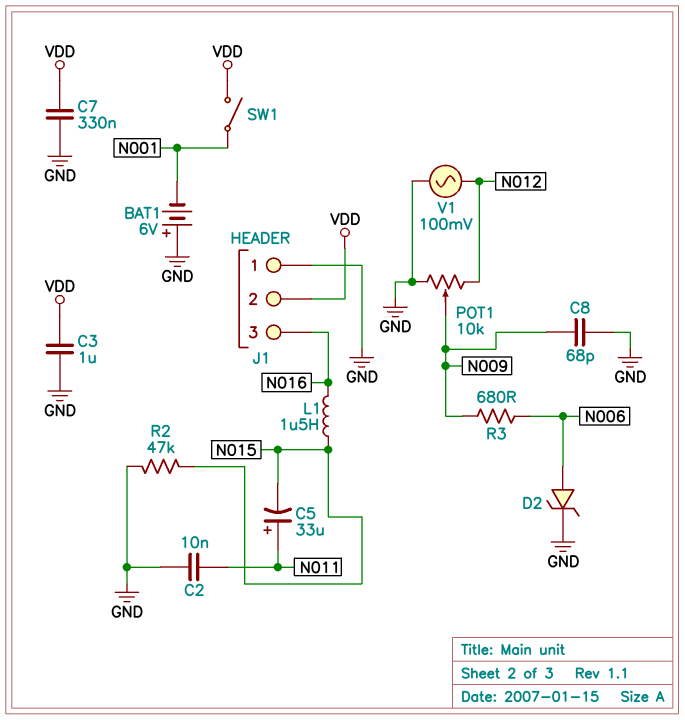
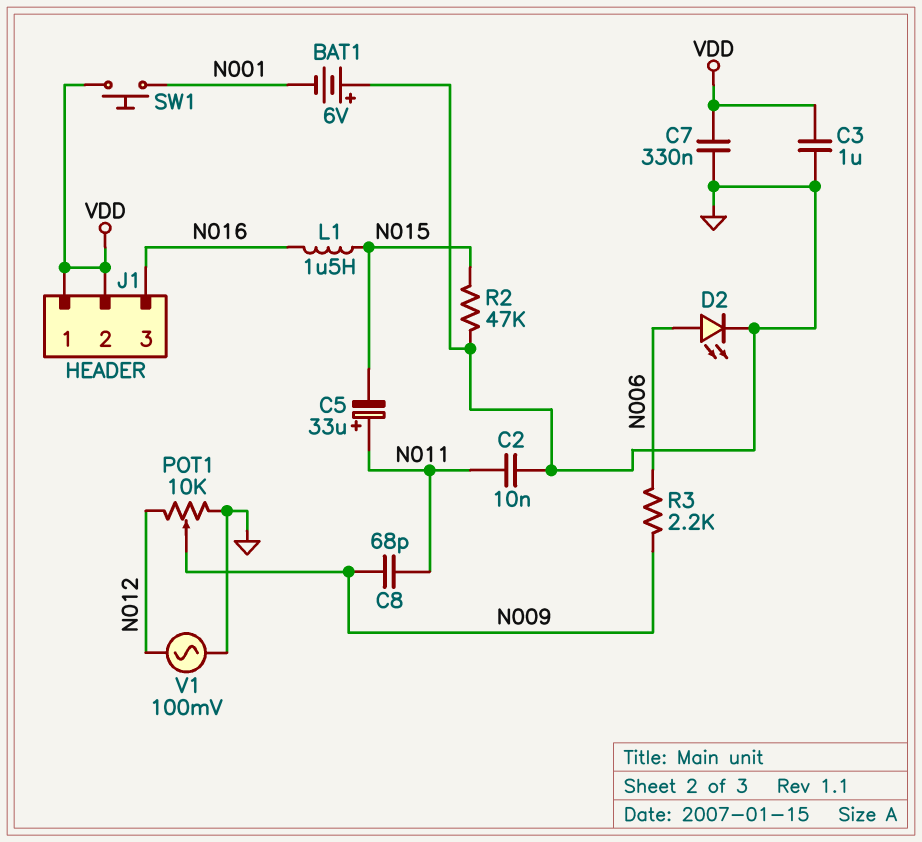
C8: 68pF (GND, N009) -> 68pF (N009, N011)
D2: zener (A N006, K GND) -> LED (A N006, K GND)
J1 pin 1: GND -> VDD
R3: 680 (N006, N009) -> 2.2k (N006, N009)
SW1: switch (N001, VDD) -> button (N001, VDD)

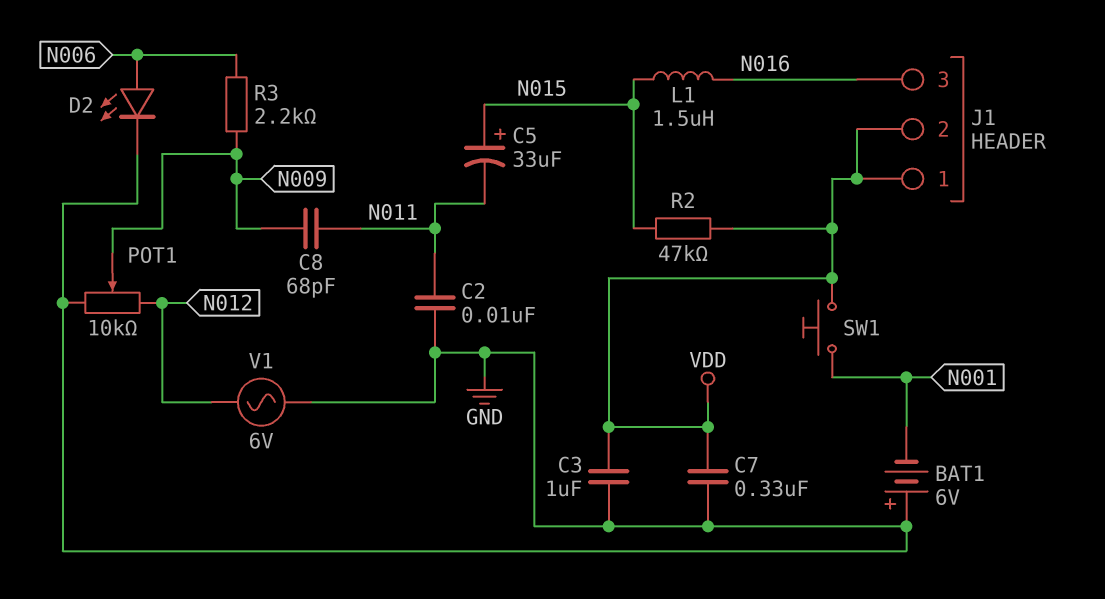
C5: 33uF (plus N011, minus N015) -> 33uF (plus N015, minus N011)
R2: 47k (GND, N015) -> 47k (N015, VDD)
V1: AC 100mV (GND, N012) -> AC 6V (GND, N012)

